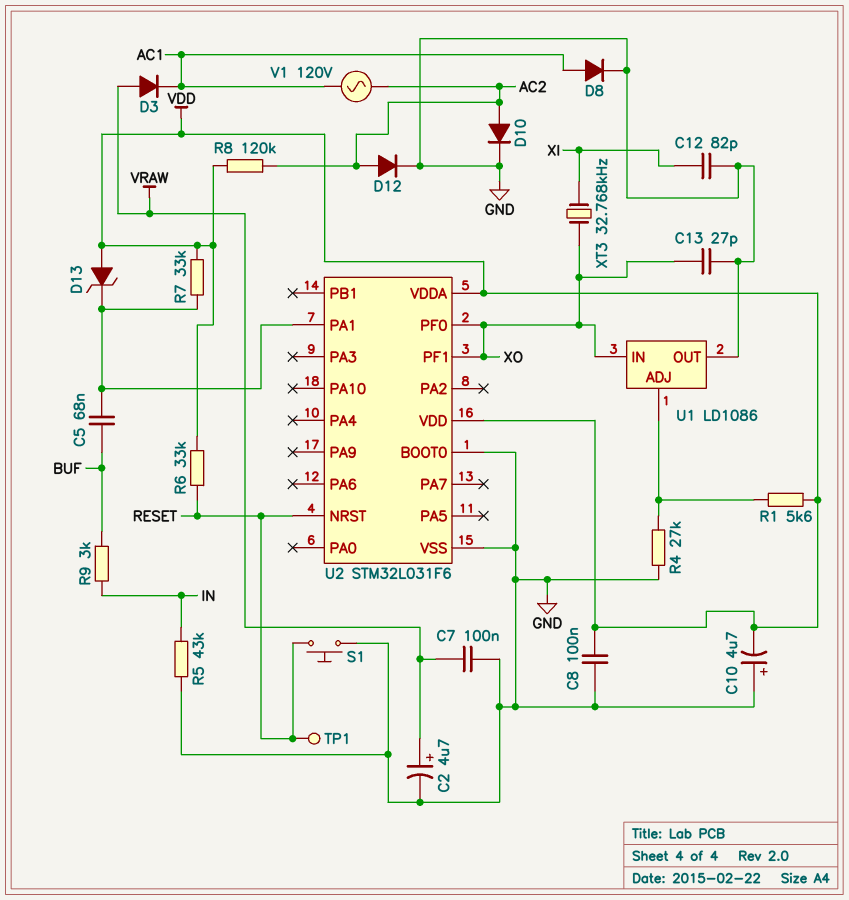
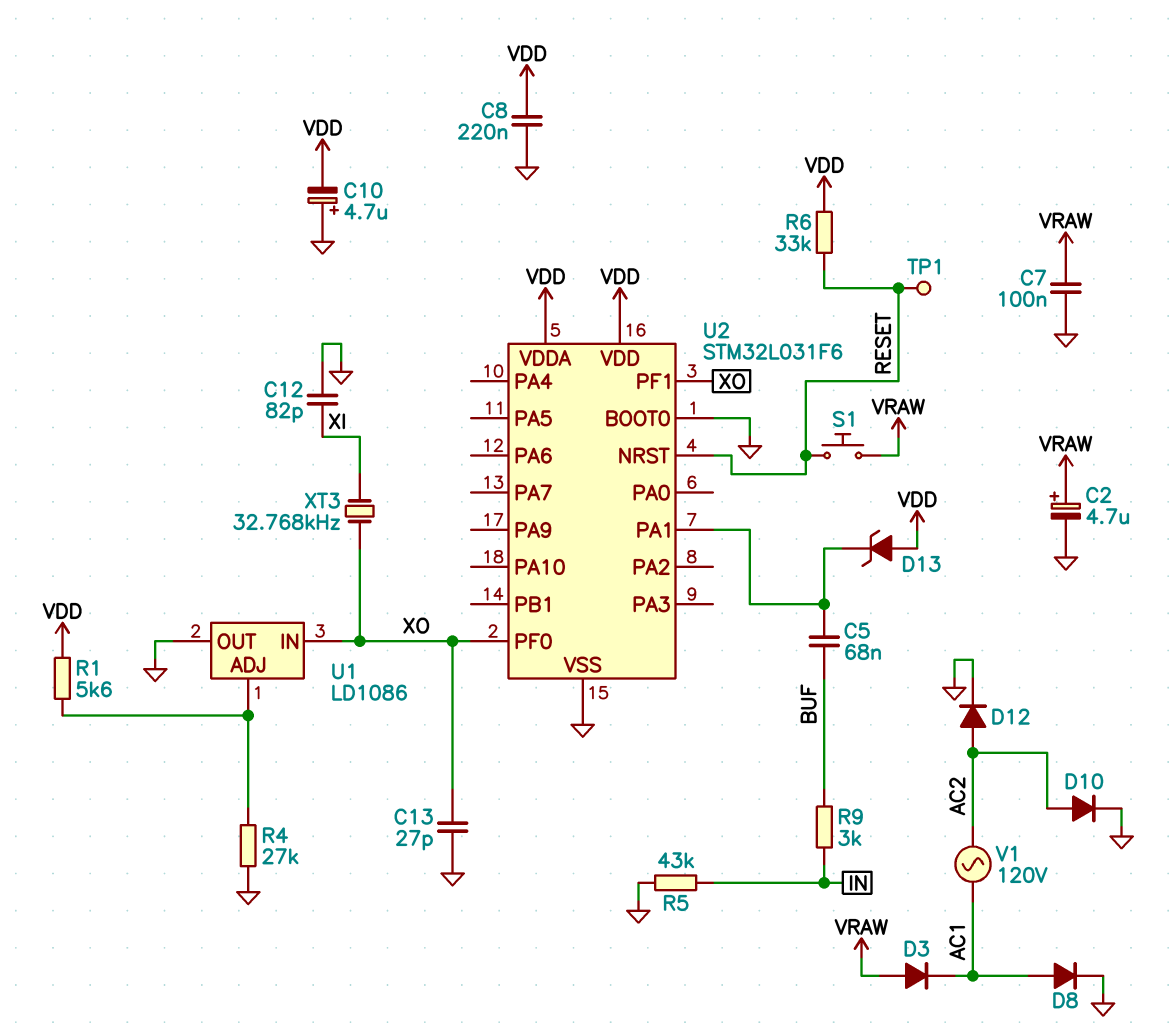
C8: 100nF (GND, VDD) -> 220nF (GND, VDD)
R7: 33k (U2/PA1, VDD) -> none
R8: 120k (AC2, VDD) -> none
S1: button (GND, RESET) -> button (RESET, VRAW)

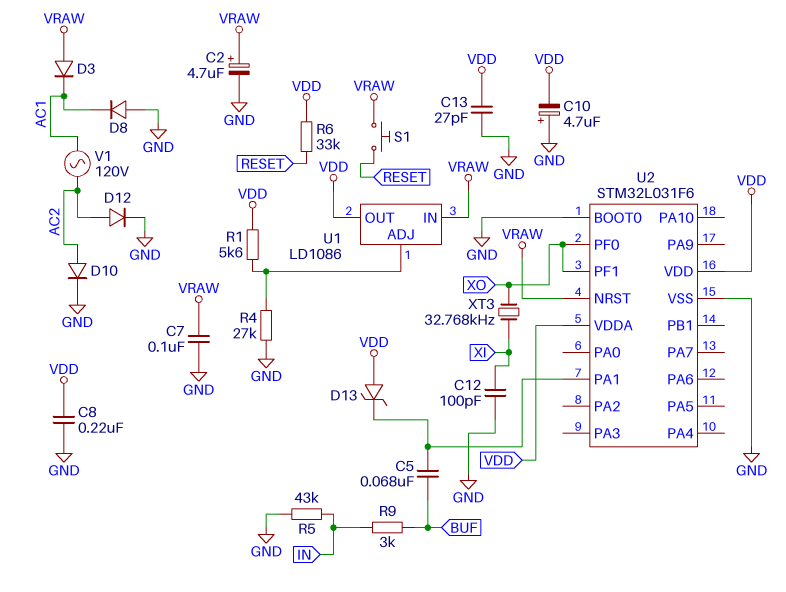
C12: 82pF (GND, XI) -> 100pF (GND, XI)
C13: 27pF (GND, XO) -> 27pF (GND, VDD)
D8: diode (A AC1, K GND) -> diode (A GND, K AC1)
TP1: test point (RESET) -> none
U1 pin IN: XO -> VRAW
U1 pin OUT: GND -> VDD
U2 pin NRST: RESET -> VRAW

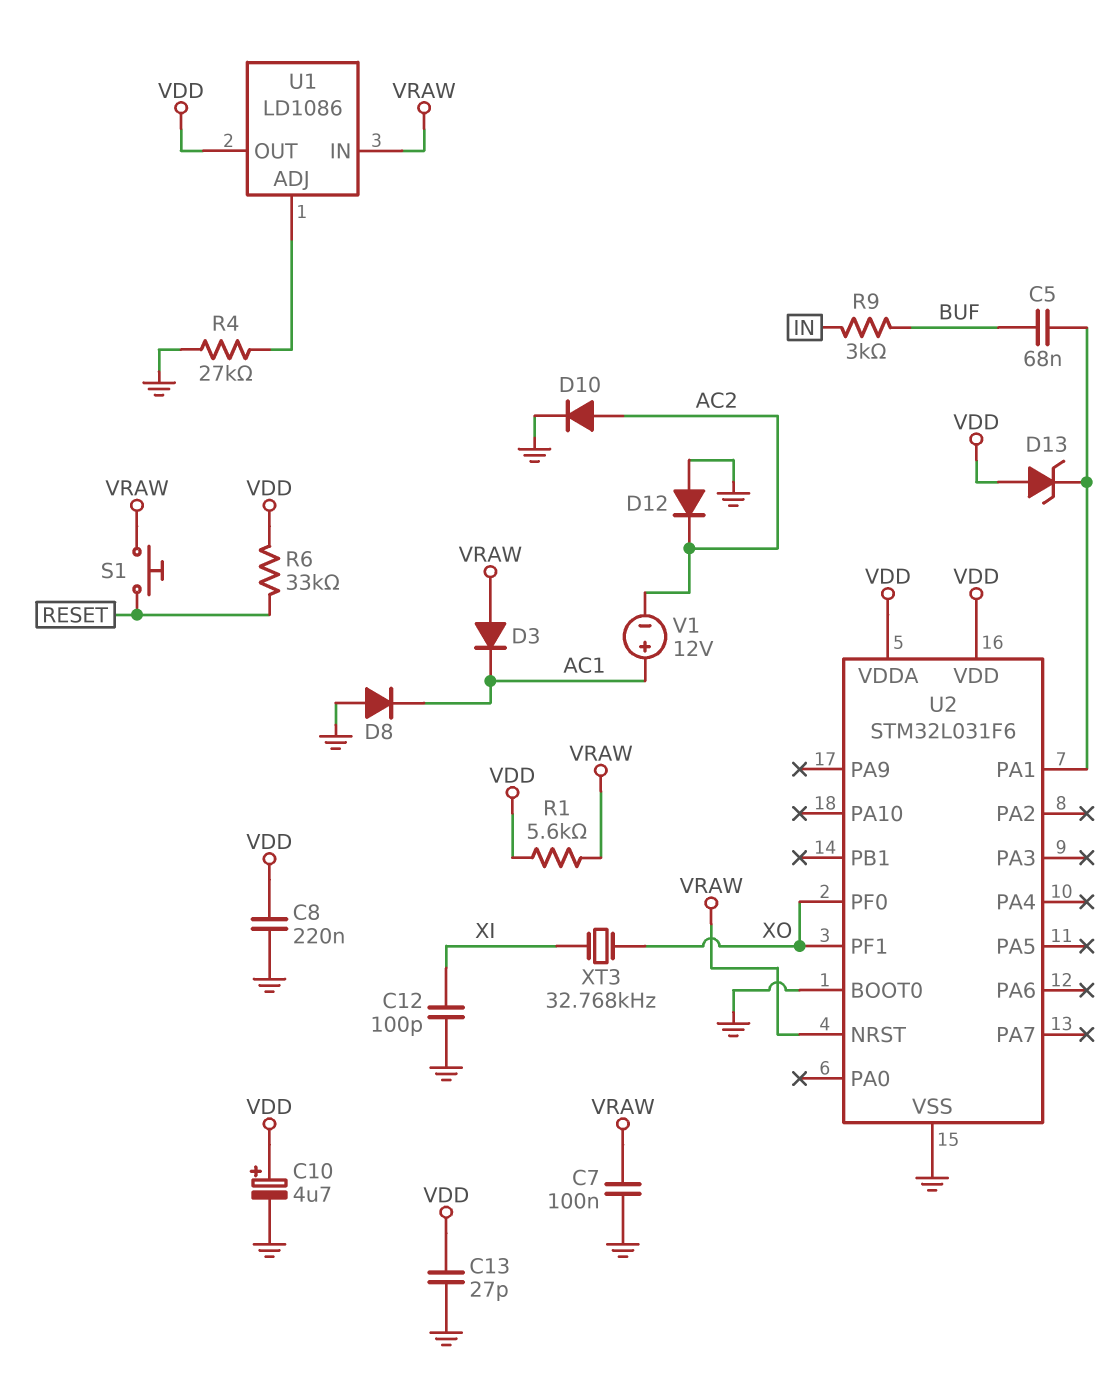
C2: 4.7uF (plus VRAW, minus GND) -> none
C10: 4.7uF (plus GND, minus VDD) -> 4.7uF (plus VDD, minus GND)
D12: diode (A AC2, K GND) -> diode (A GND, K AC2)
R1: 5.6k (U1/ADJ, VDD) -> 5.6k (VDD, VRAW)
R5: 43k (GND, IN) -> none
V1: AC 120V (AC1, AC2) -> 12V (plus AC1, minus AC2)

